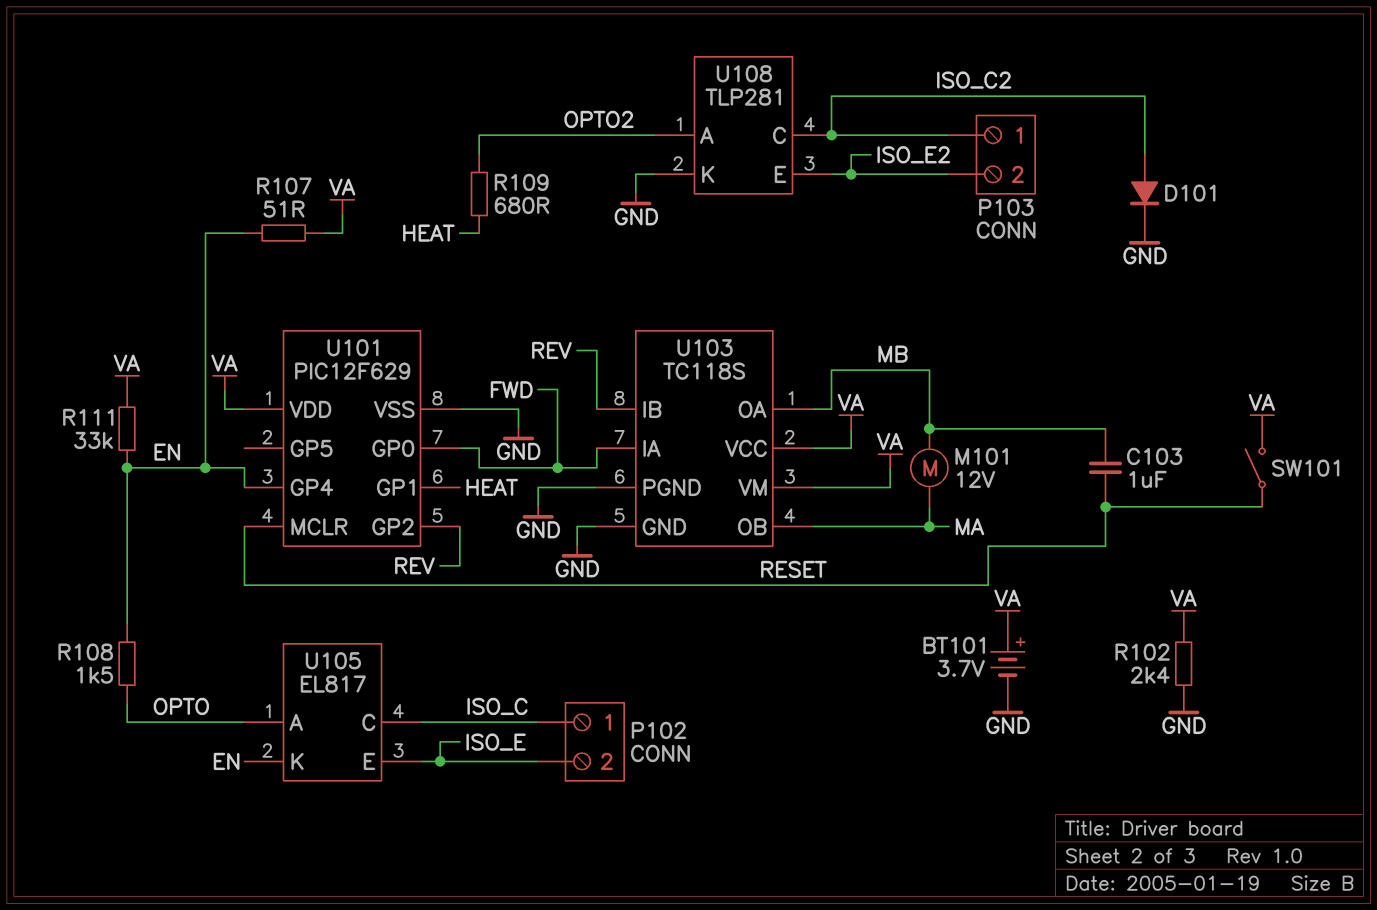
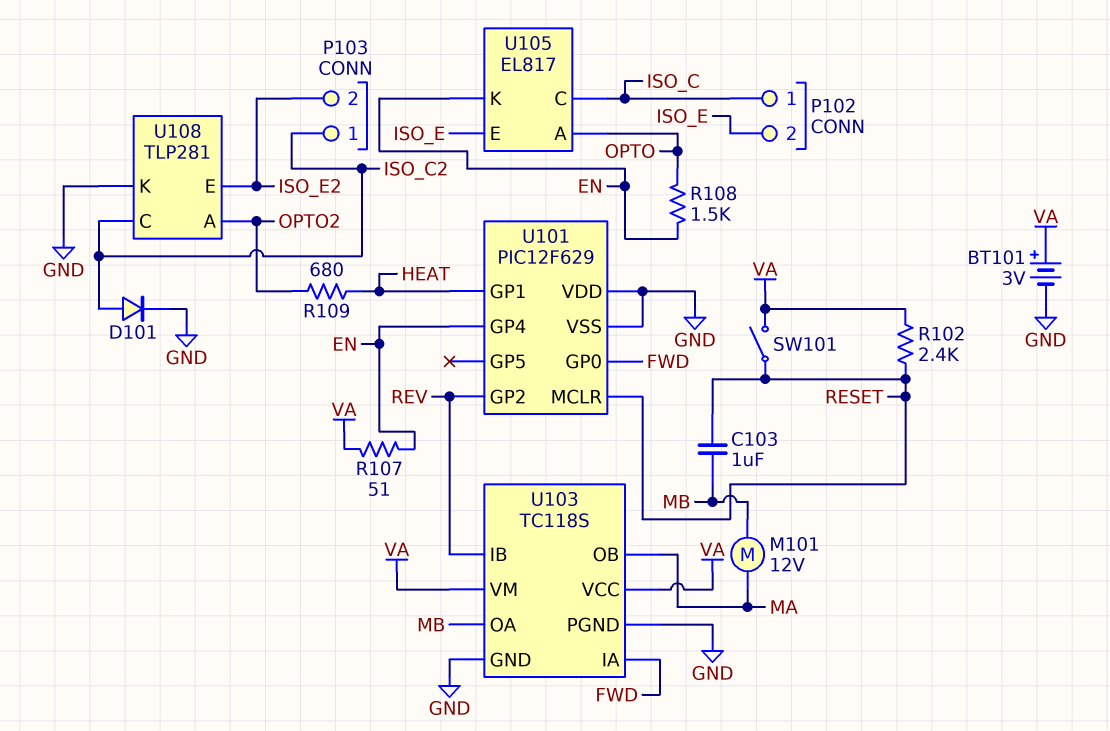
BT101: 3.7V (plus VA, minus GND) -> 3V (plus VA, minus GND)
R102: 2.4k (GND, VA) -> 2.4k (RESET, VA)
R111: 33k (EN, VA) -> none
U101 pin VDD: VA -> GND

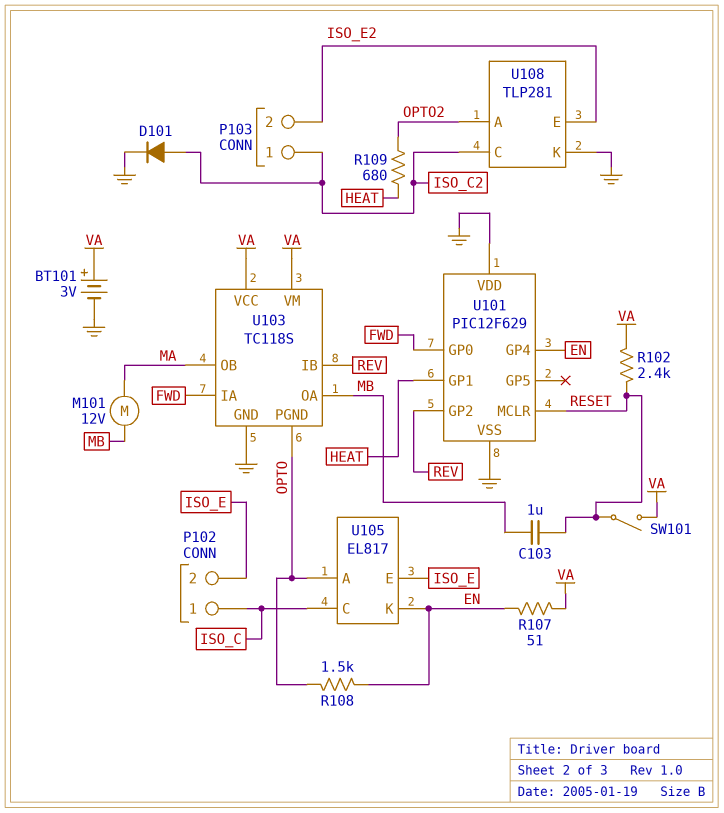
U103 pin PGND: GND -> OPTO

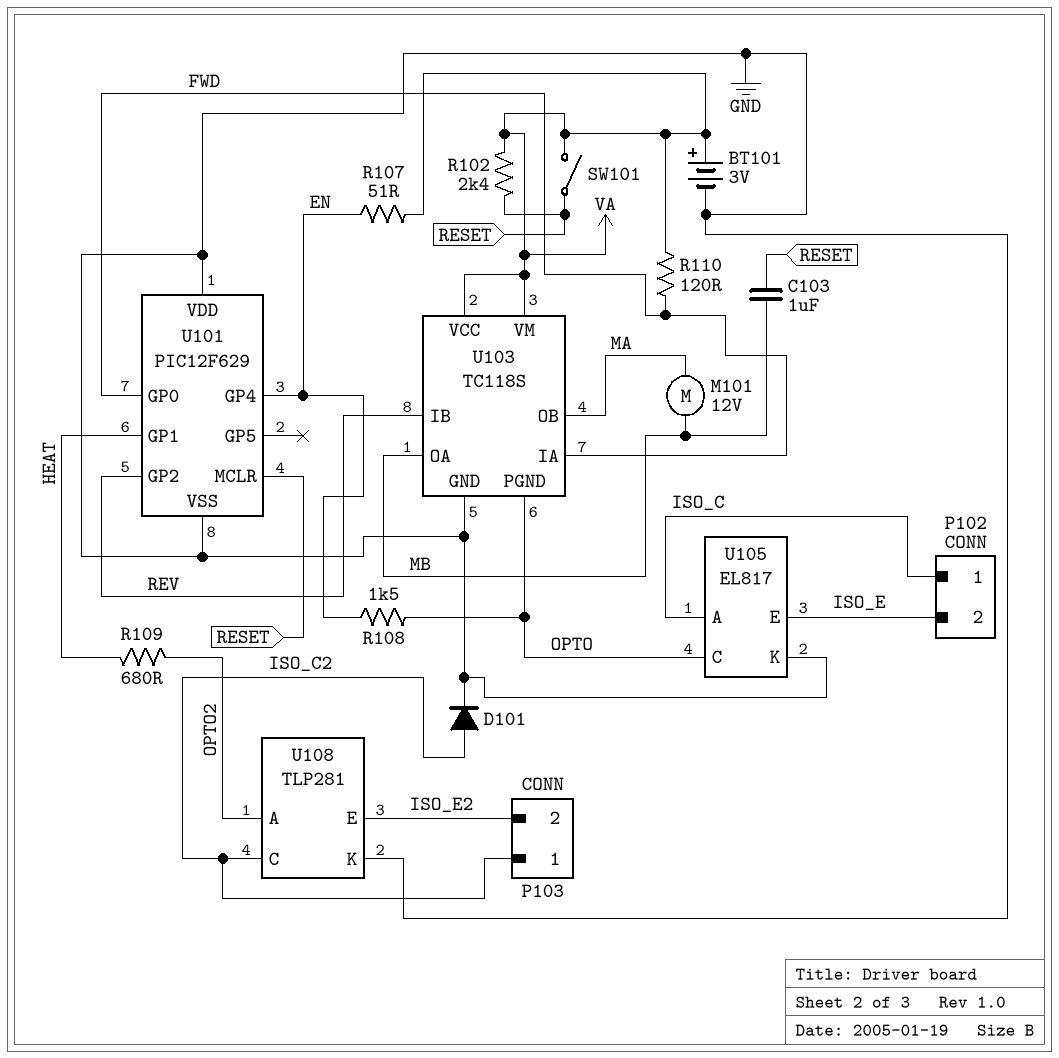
R110: none -> 120 (FWD, VA)
U105 pin A: OPTO -> ISO_C
U105 pin C: ISO_C -> OPTO
U105 pin K: EN -> GND

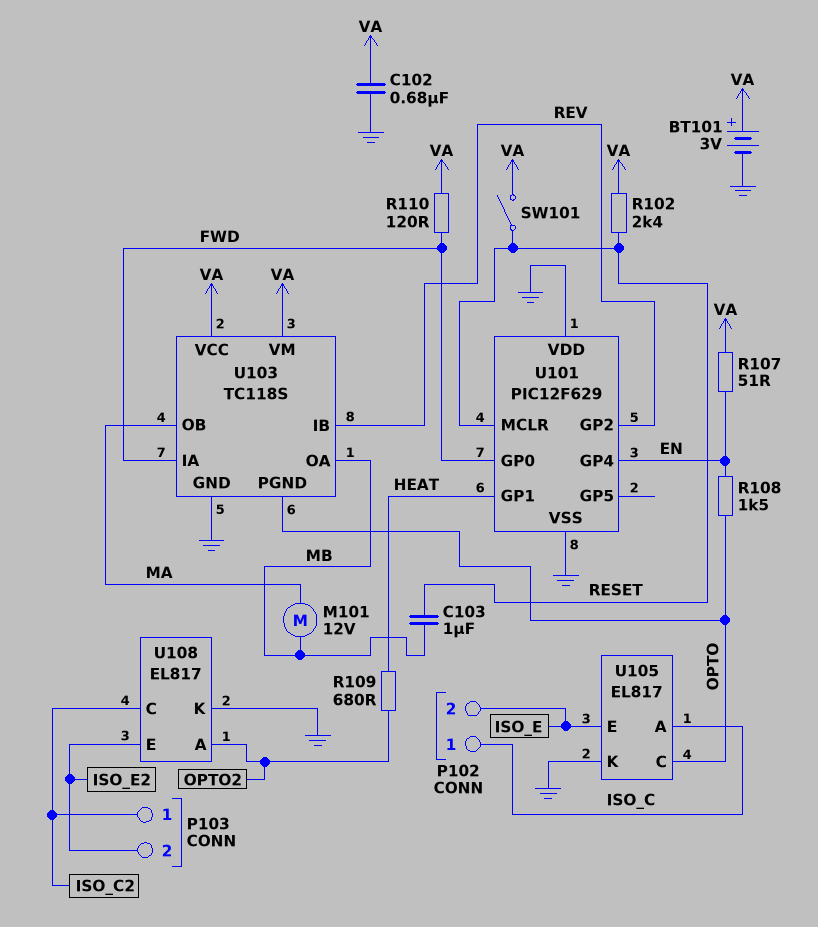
C102: none -> 680nF (GND, VA)
D101: diode (A ISO_C2, K GND) -> none
U108: TLP281 -> EL817

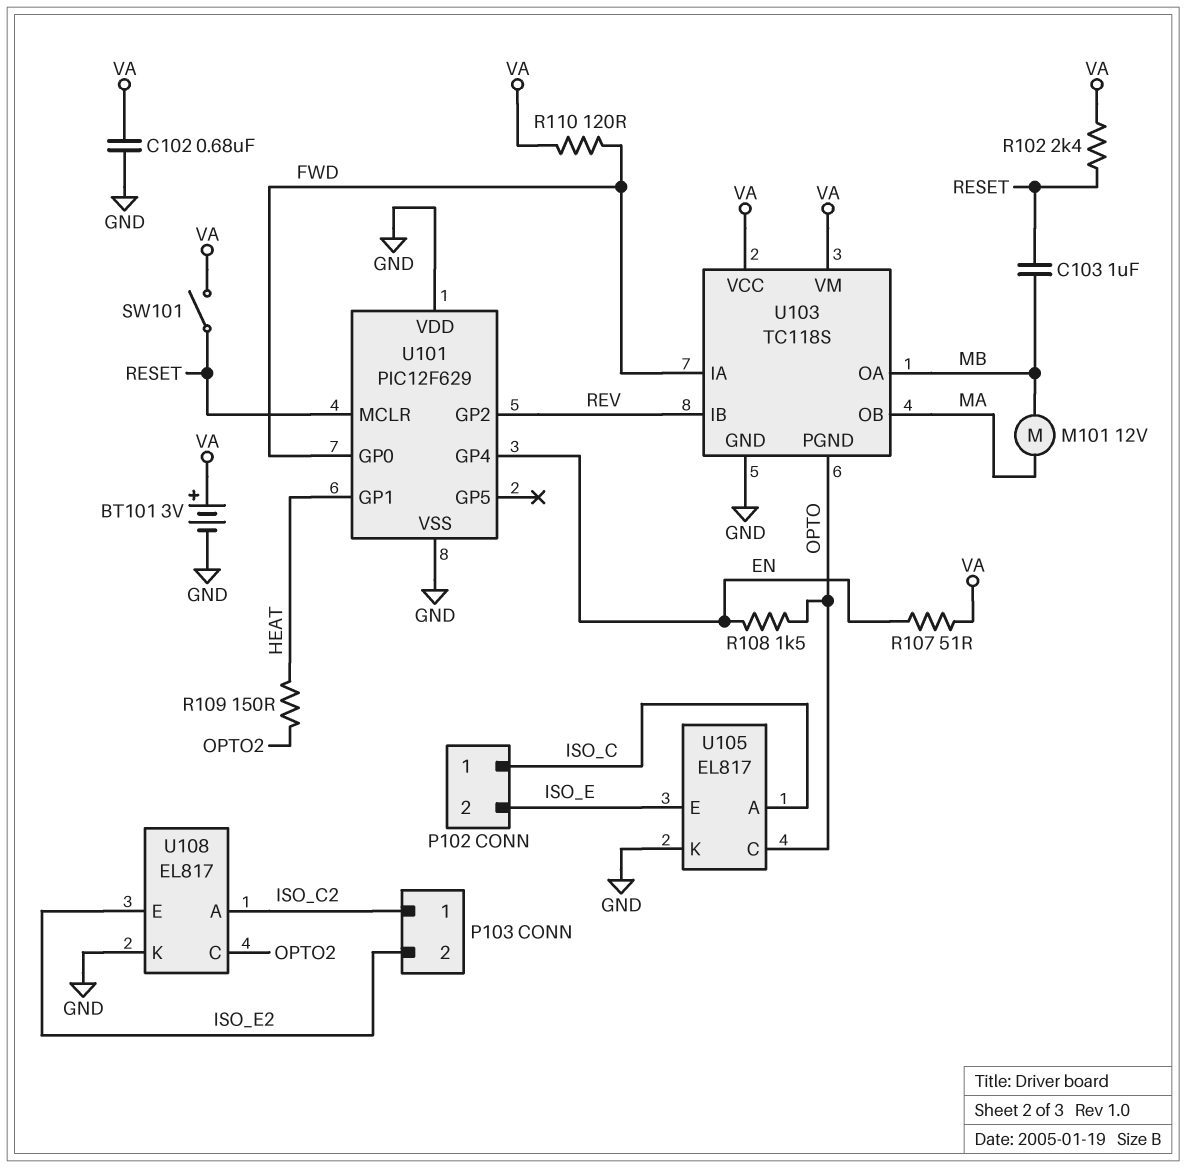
R109: 680 (HEAT, OPTO2) -> 150 (HEAT, OPTO2)
U108 pin A: OPTO2 -> ISO_C2
U108 pin C: ISO_C2 -> OPTO2

